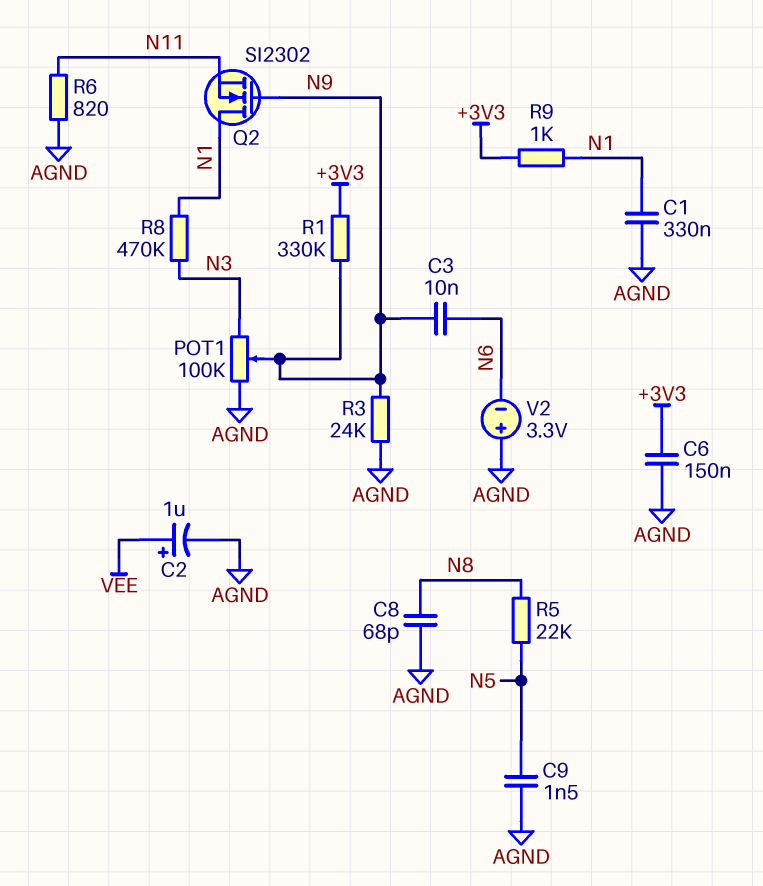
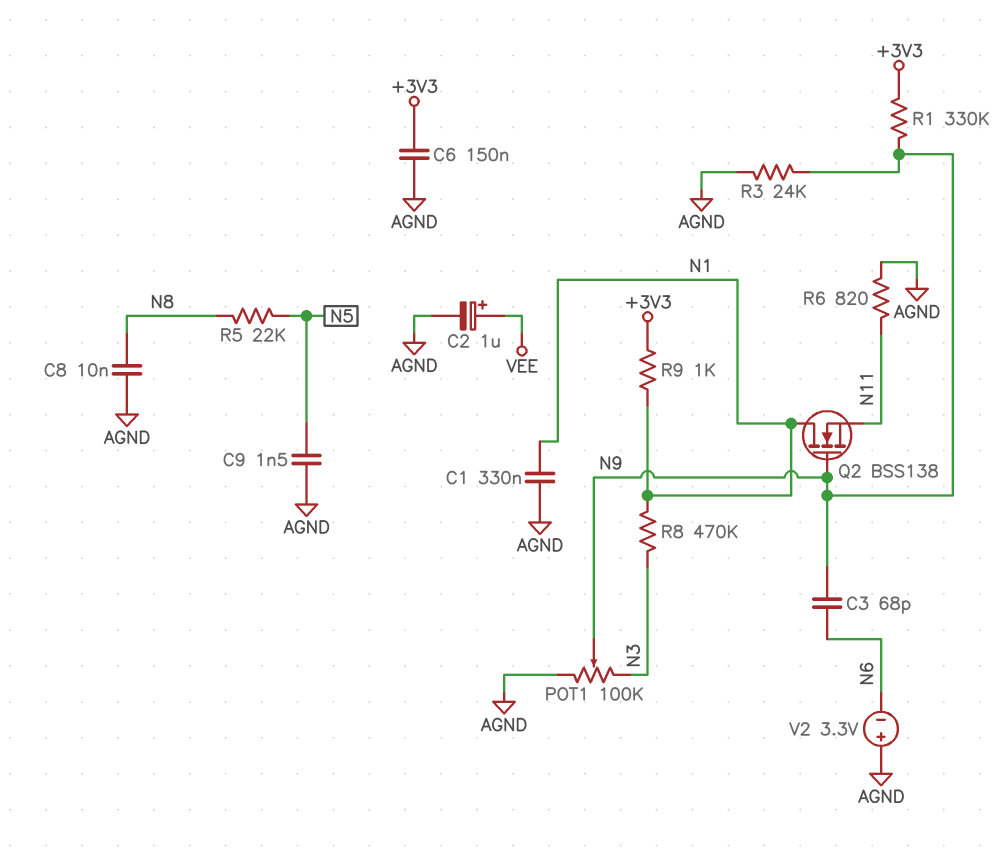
C3: 10nF (N6, N9) -> 68pF (N6, N9)
C8: 68pF (AGND, N8) -> 10nF (AGND, N8)
Q2: NMOS SI2302 (G N9, D N1, S N11) -> NMOS BSS138 (G N9, D N1, S N11)

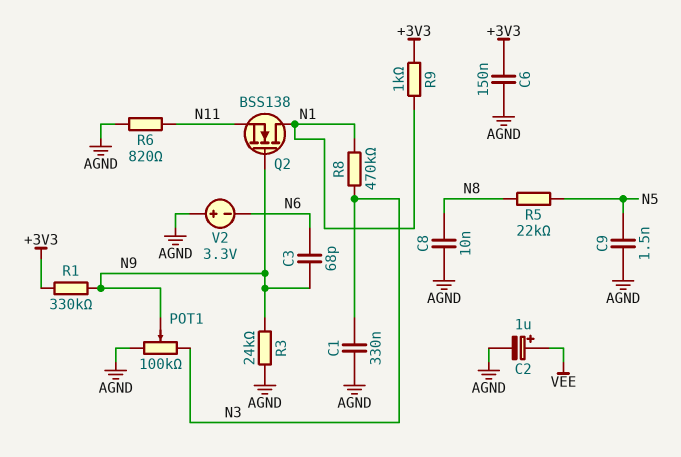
C1: 330nF (AGND, N1) -> 330nF (AGND, N3)

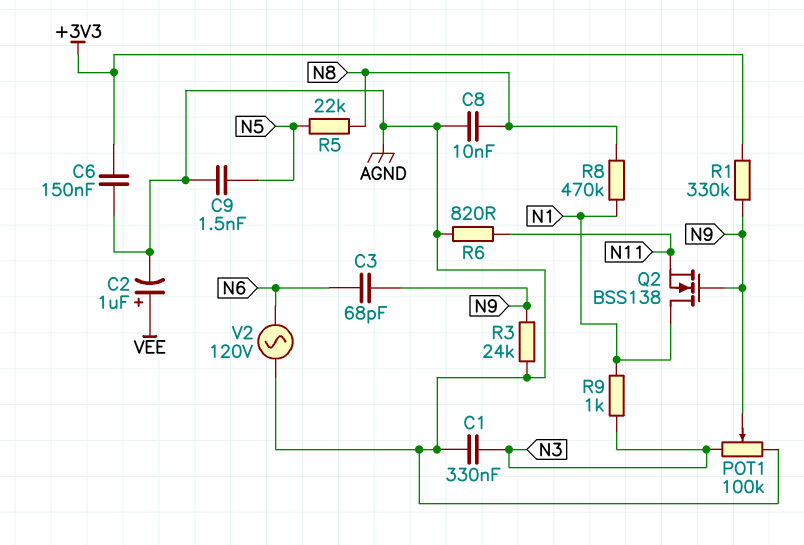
R8: 470k (N1, N3) -> 470k (N1, N8)
R9: 1k (+3V3, N1) -> 1k (N1, N3)
V2: 3.3V (plus AGND, minus N6) -> AC 120V (AGND, N6)

